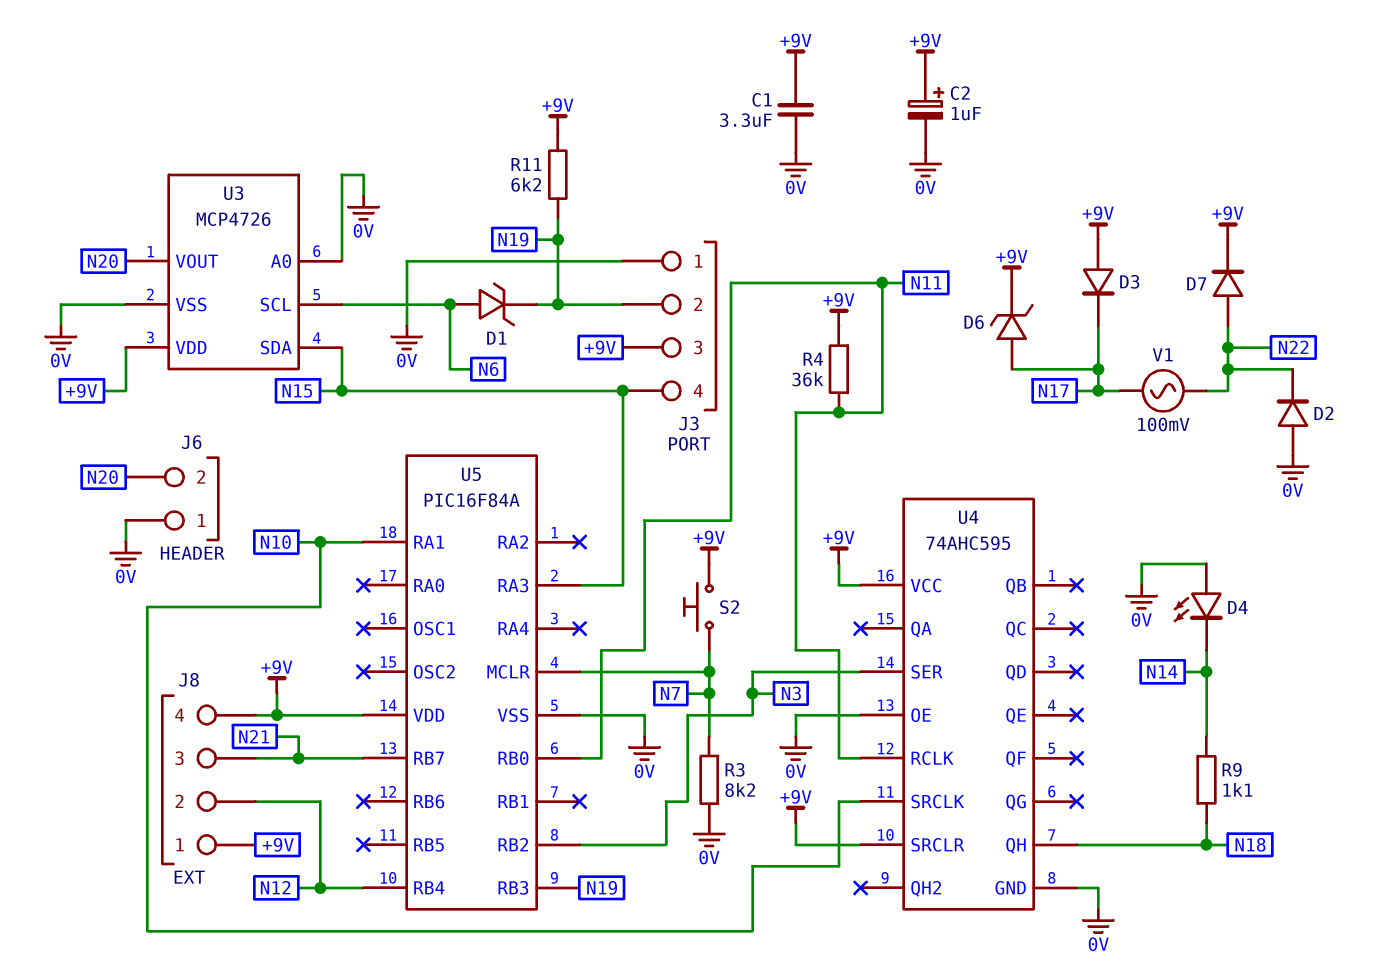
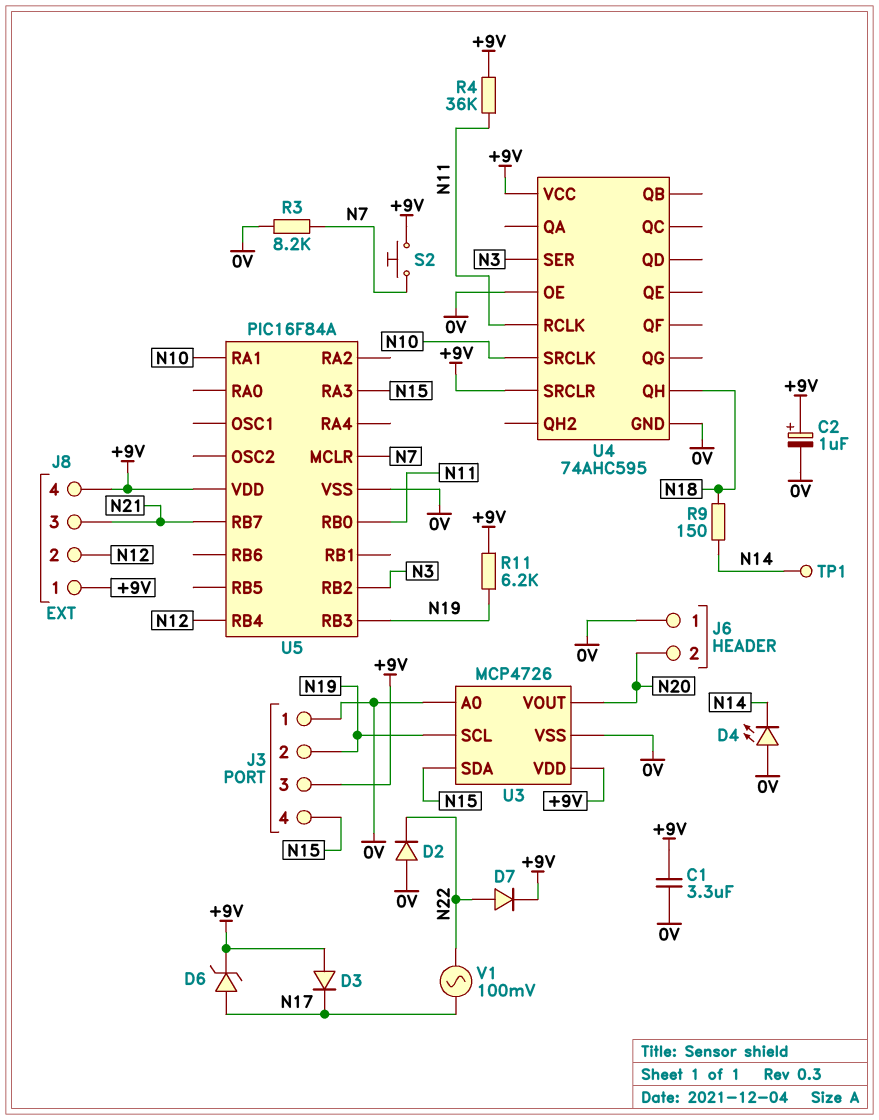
D1: zener (A N6, K N19) -> none
R9: 1.1k (N14, N18) -> 150 (N14, N18)
TP1: none -> test point (N14)
U3 pin SCL: N6 -> N19

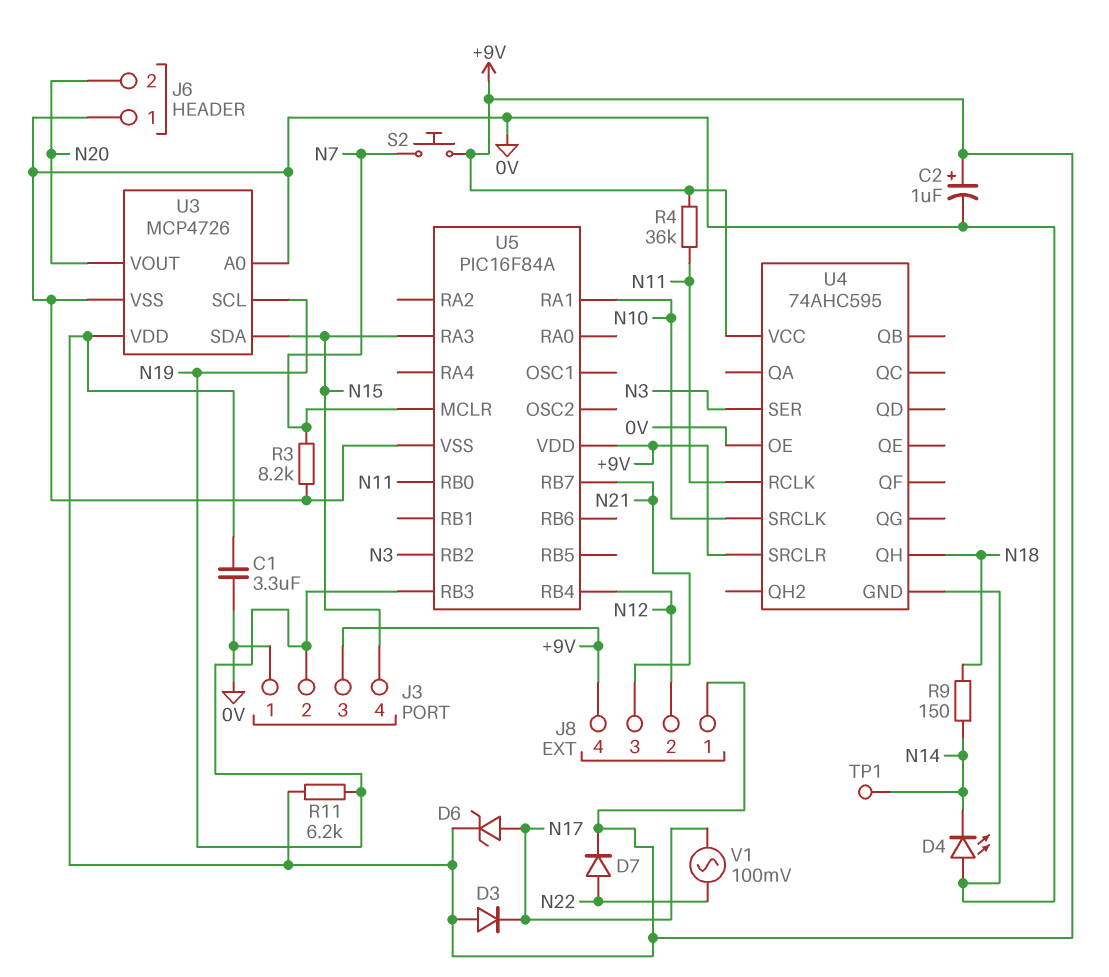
D2: diode (A 0V, K N22) -> none

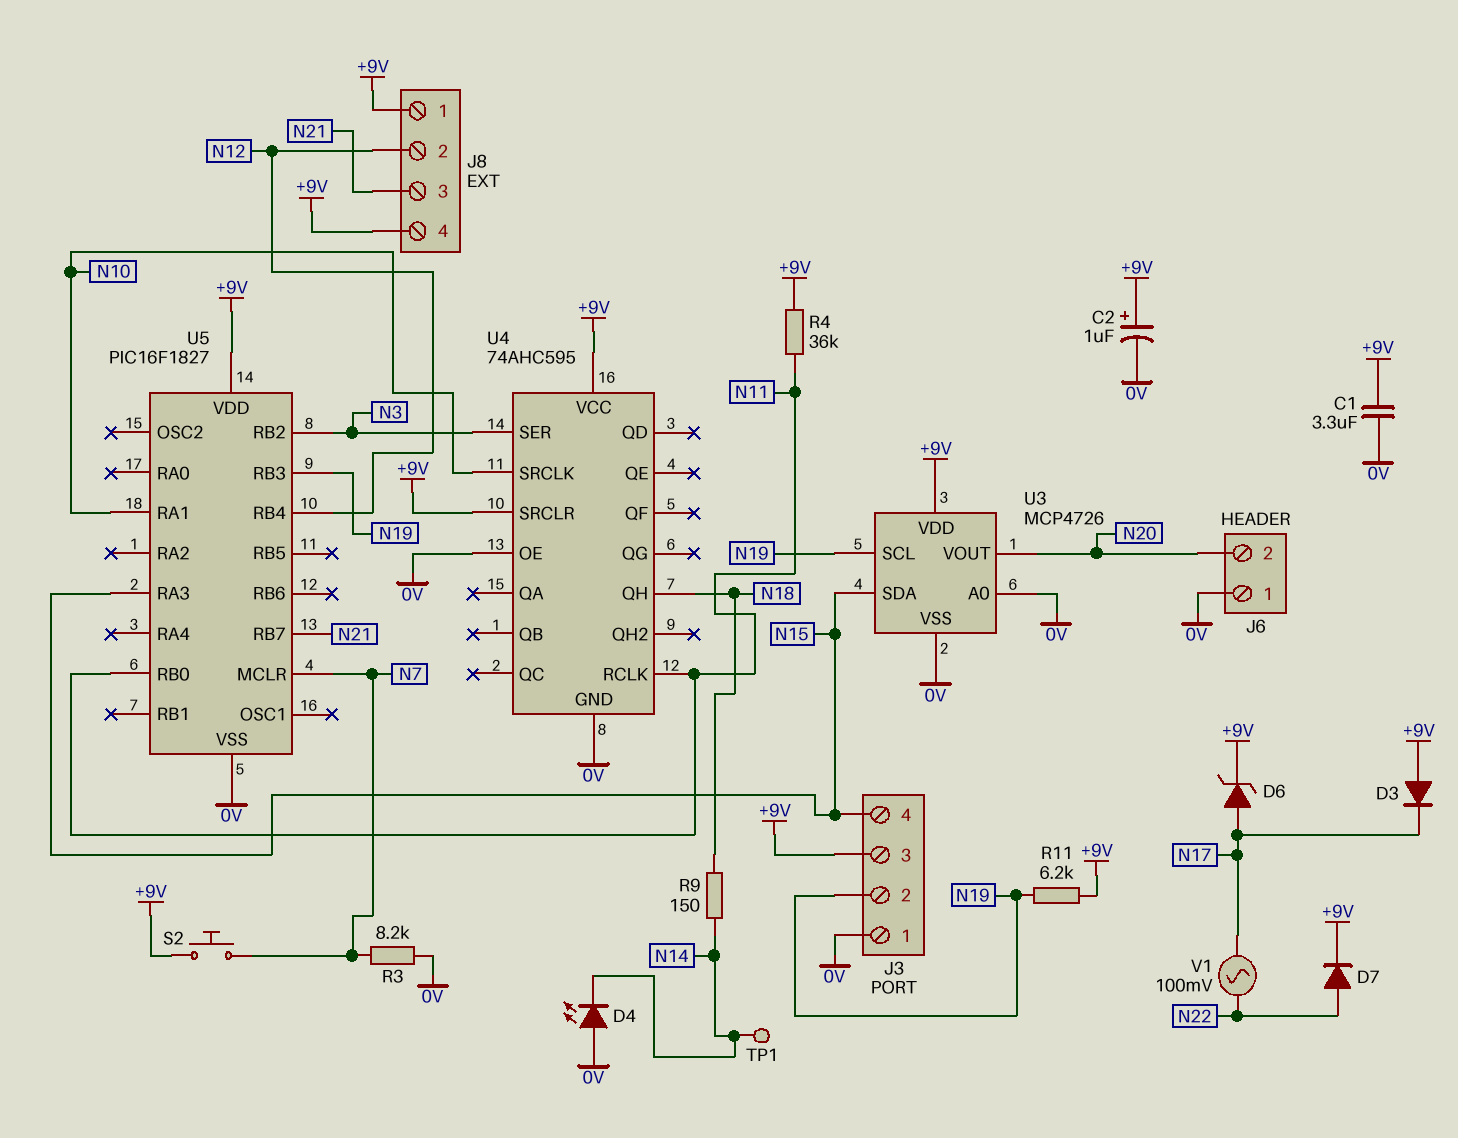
U5: PIC16F84A -> PIC16F1827

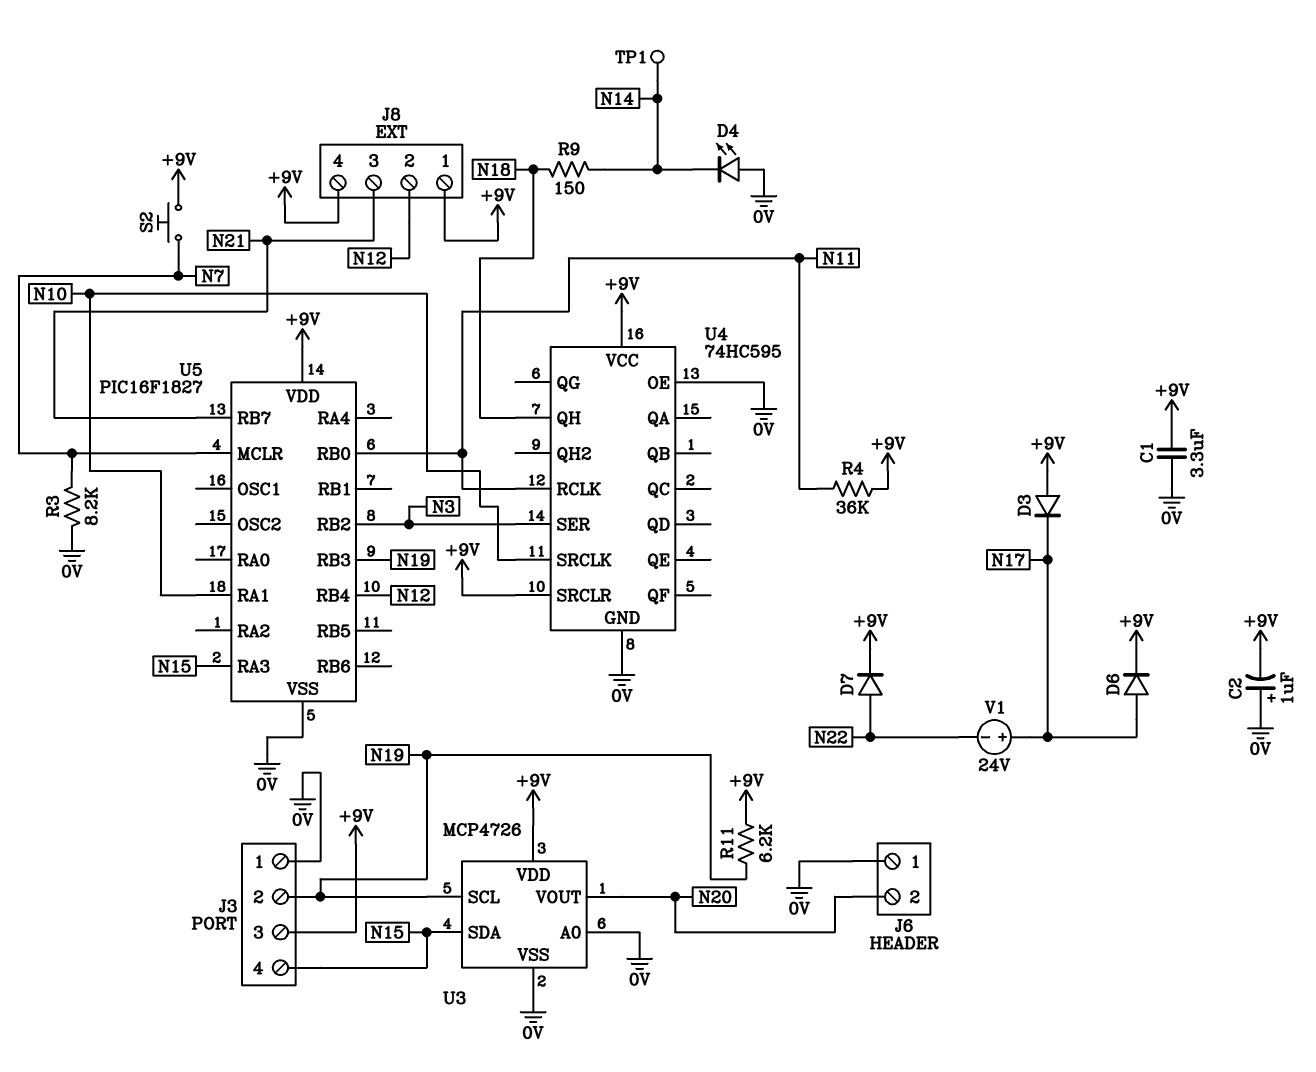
C2: 1uF (plus +9V, minus 0V) -> 1uF (plus 0V, minus +9V)
D6: zener (A N17, K +9V) -> diode (A N17, K +9V)
U4: 74AHC595 -> 74HC595
V1: AC 100mV (N17, N22) -> 24V (plus N17, minus N22)

